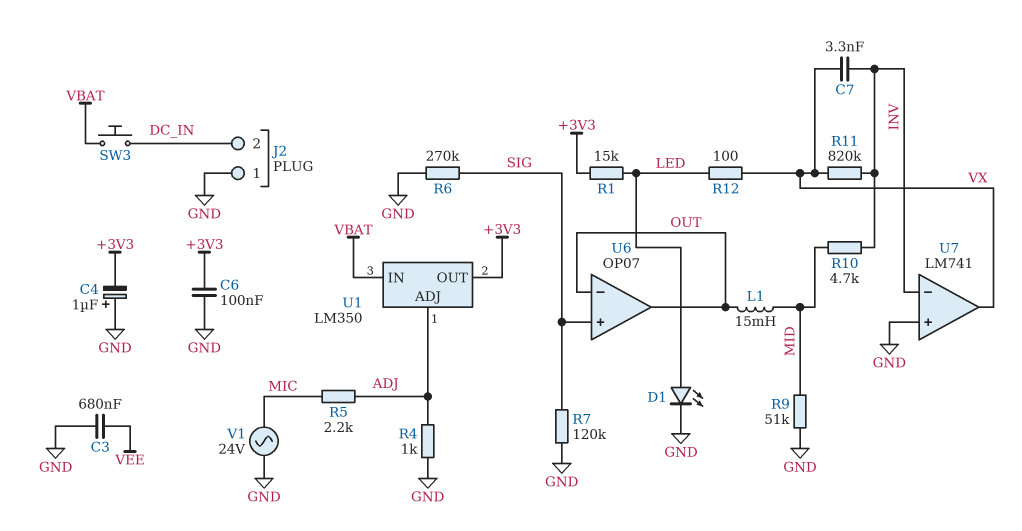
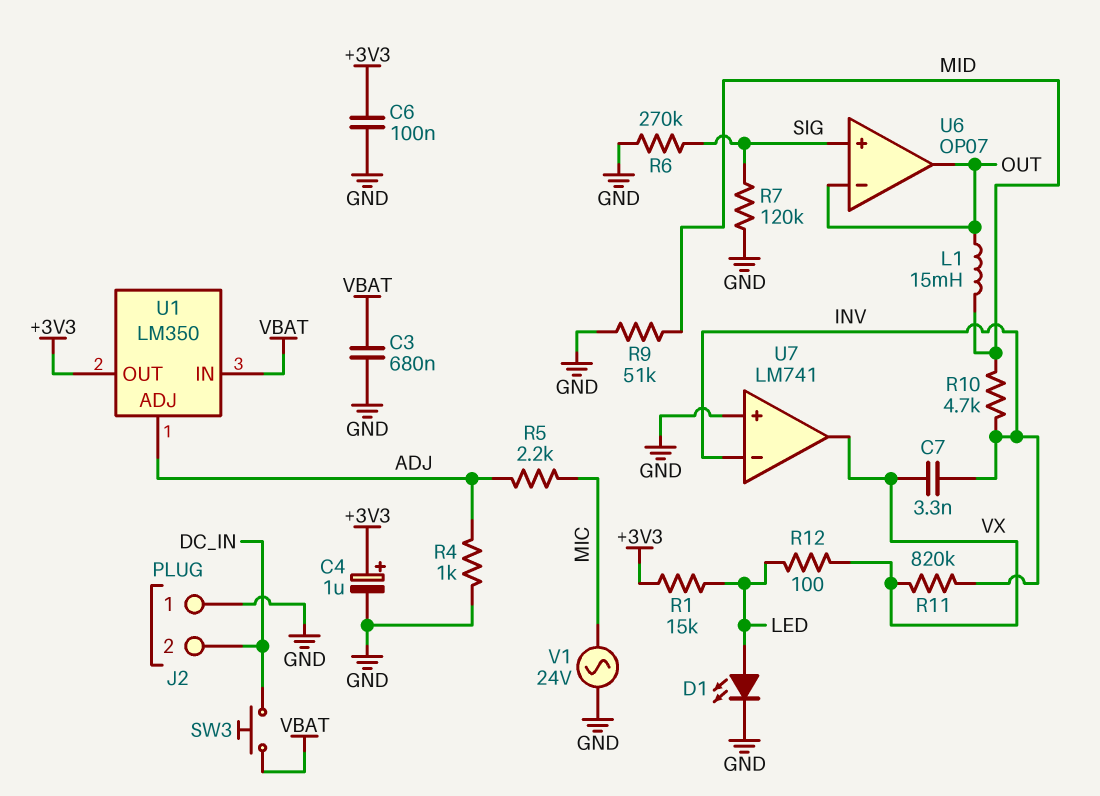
C3: 680nF (GND, VEE) -> 680nF (GND, VBAT)
C4: 1uF (plus GND, minus +3V3) -> 1uF (plus +3V3, minus GND)

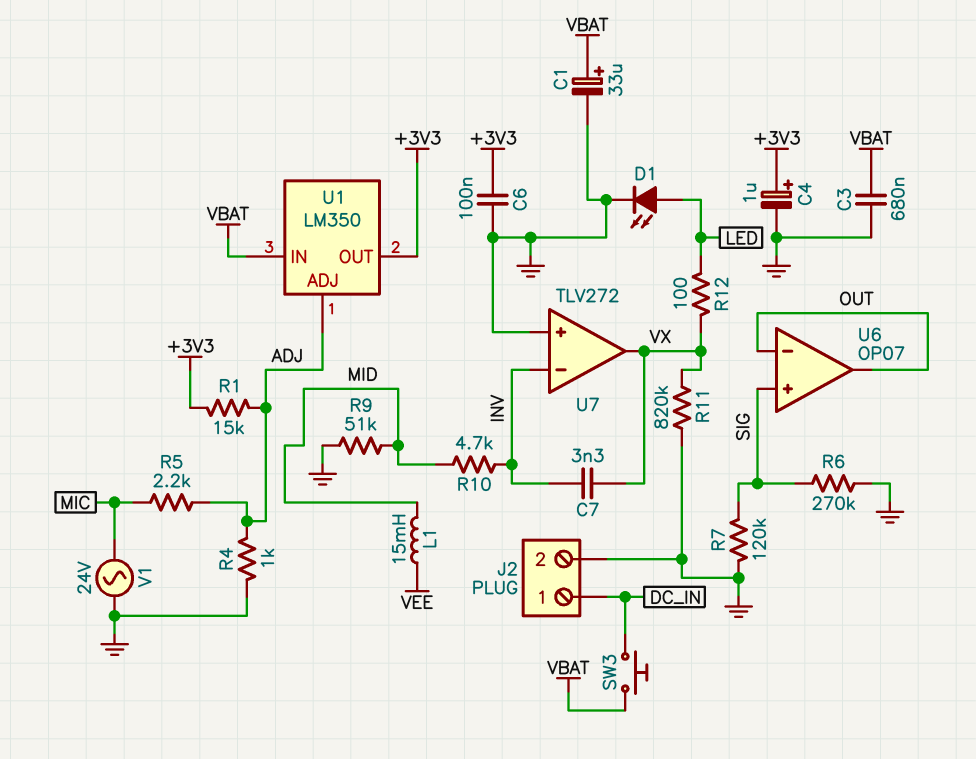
C1: none -> 33uF (plus VBAT, minus GND)
J2 pin 1: GND -> DC_IN
J2 pin 2: DC_IN -> GND
L1: 15mH (MID, OUT) -> 15mH (MID, VEE)
R1: 15k (+3V3, LED) -> 15k (+3V3, ADJ)
R11: 820k (INV, VX) -> 820k (GND, VX)
U7: LM741 -> TLV272

